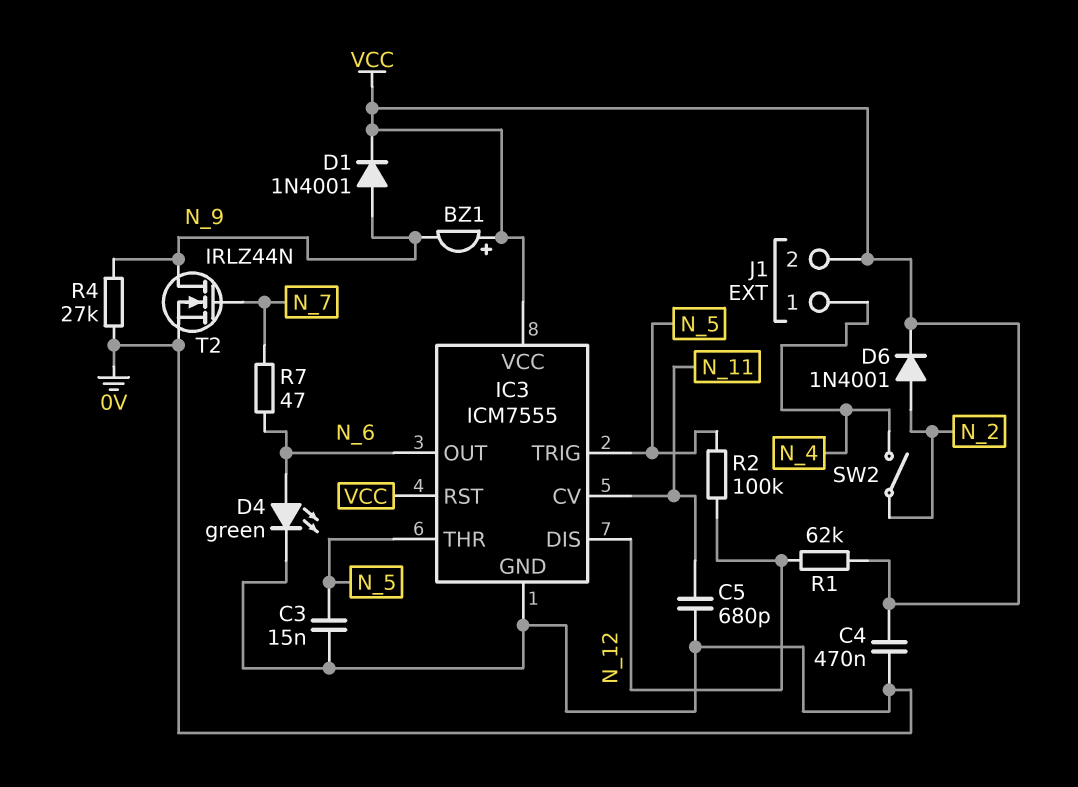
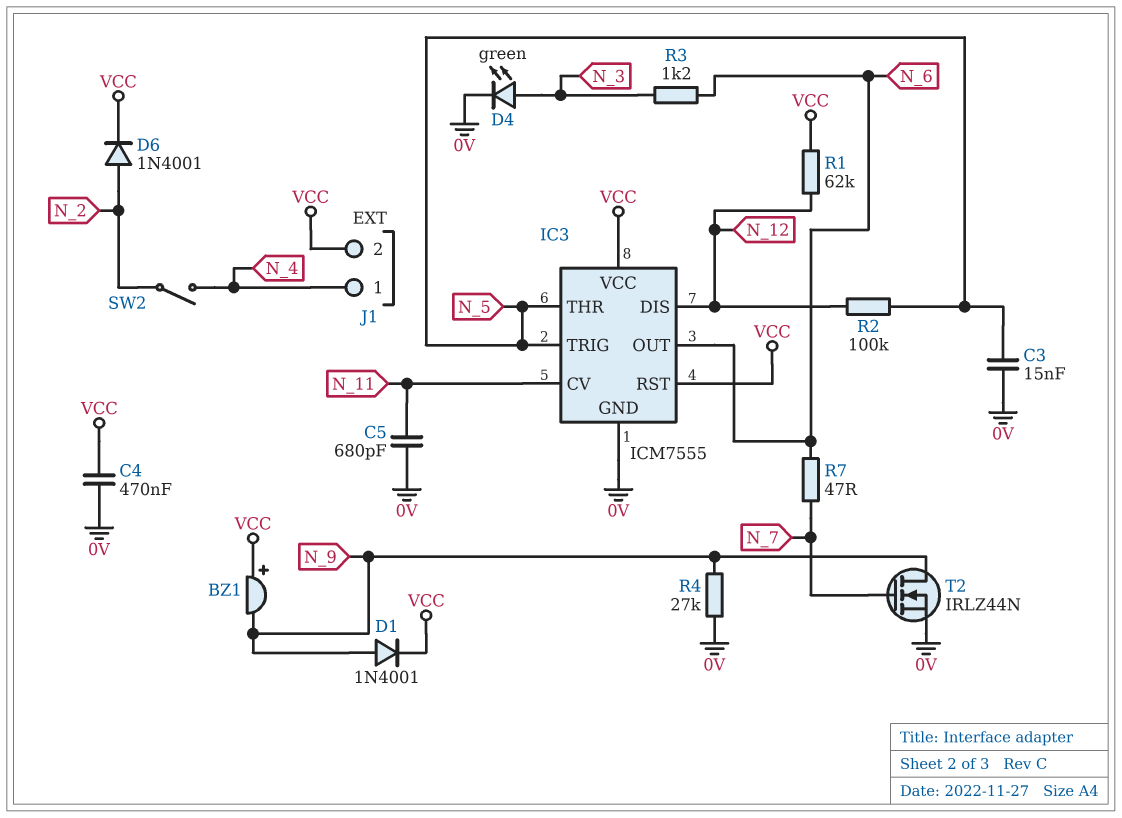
D4: LED green (A N_6, K 0V) -> LED green (A N_3, K 0V)
R3: none -> 1.2k (N_3, N_6)

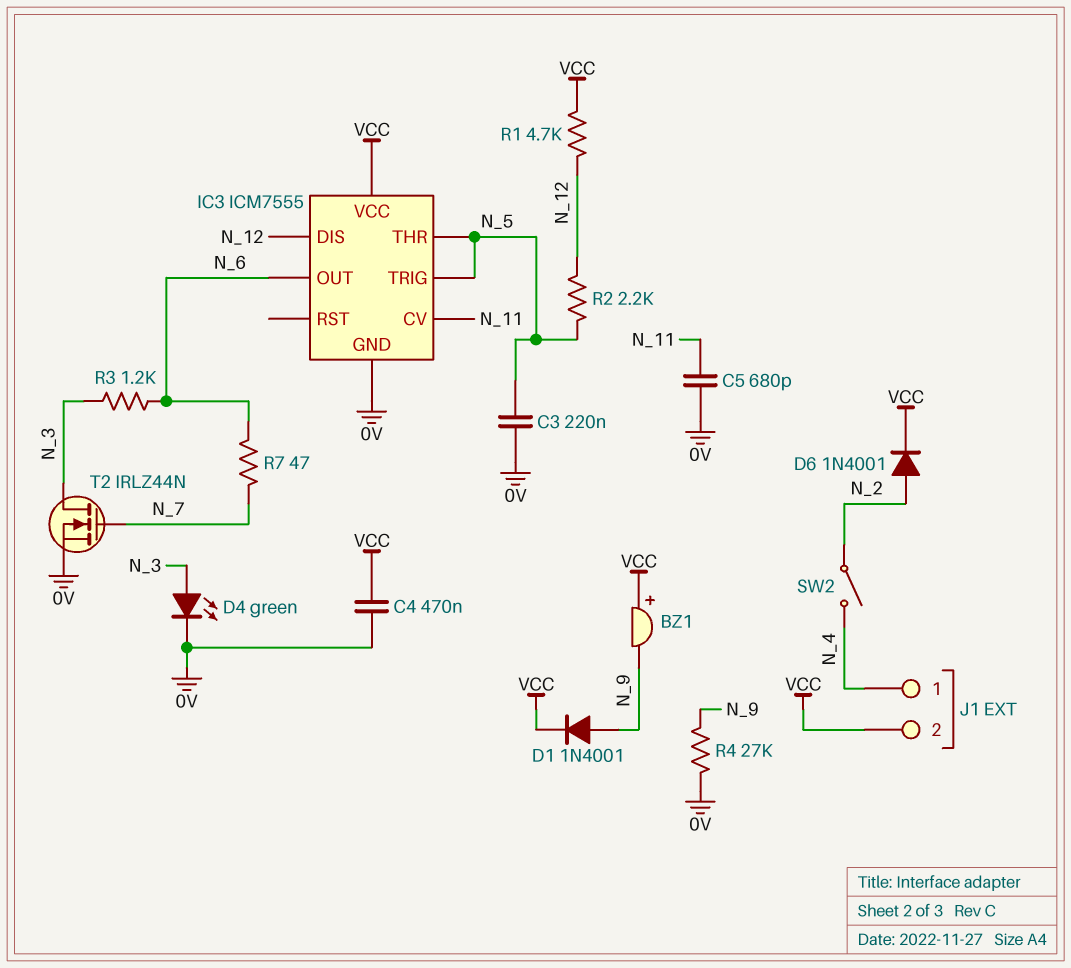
C3: 15nF (0V, N_5) -> 220nF (0V, N_5)
IC3 pin RST: VCC -> none
R1: 62k (N_12, VCC) -> 4.7k (N_12, VCC)
R2: 100k (N_5, N_12) -> 2.2k (N_5, N_12)
T2: NMOS IRLZ44N (G N_7, D N_9, S 0V) -> NMOS IRLZ44N (G N_7, D N_3, S 0V)

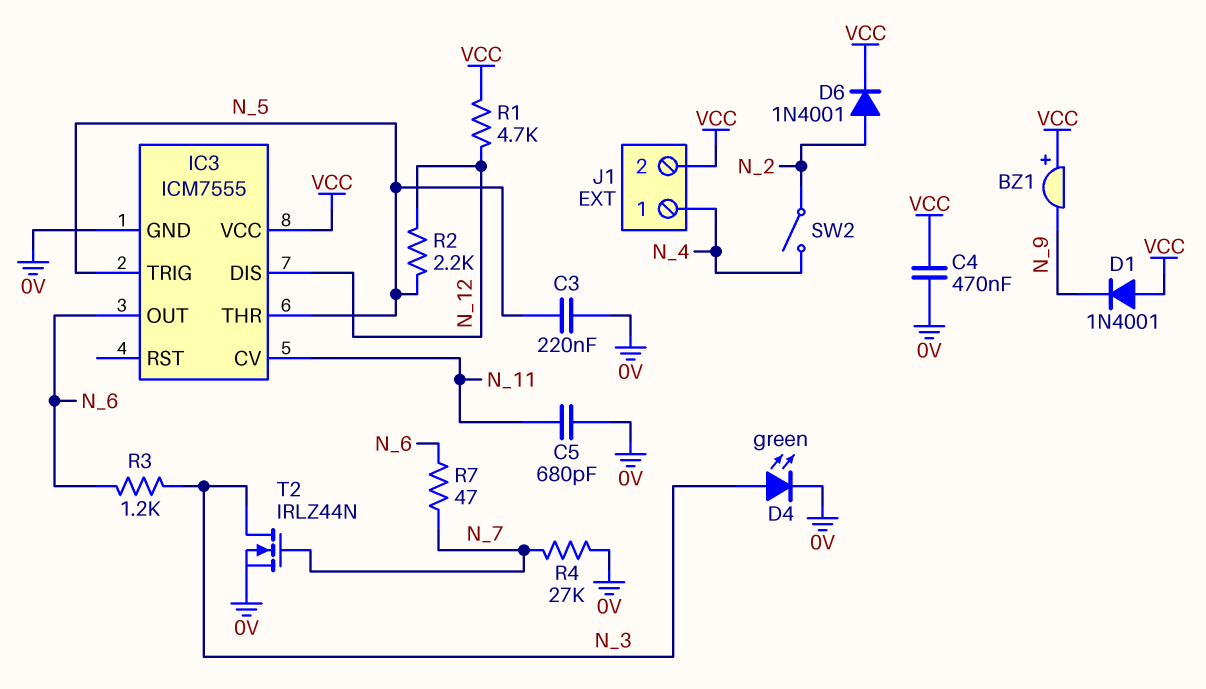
D1: diode 1N4001 (A N_9, K VCC) -> diode 1N4001 (A VCC, K N_9)
R4: 27k (0V, N_9) -> 27k (0V, N_7)

